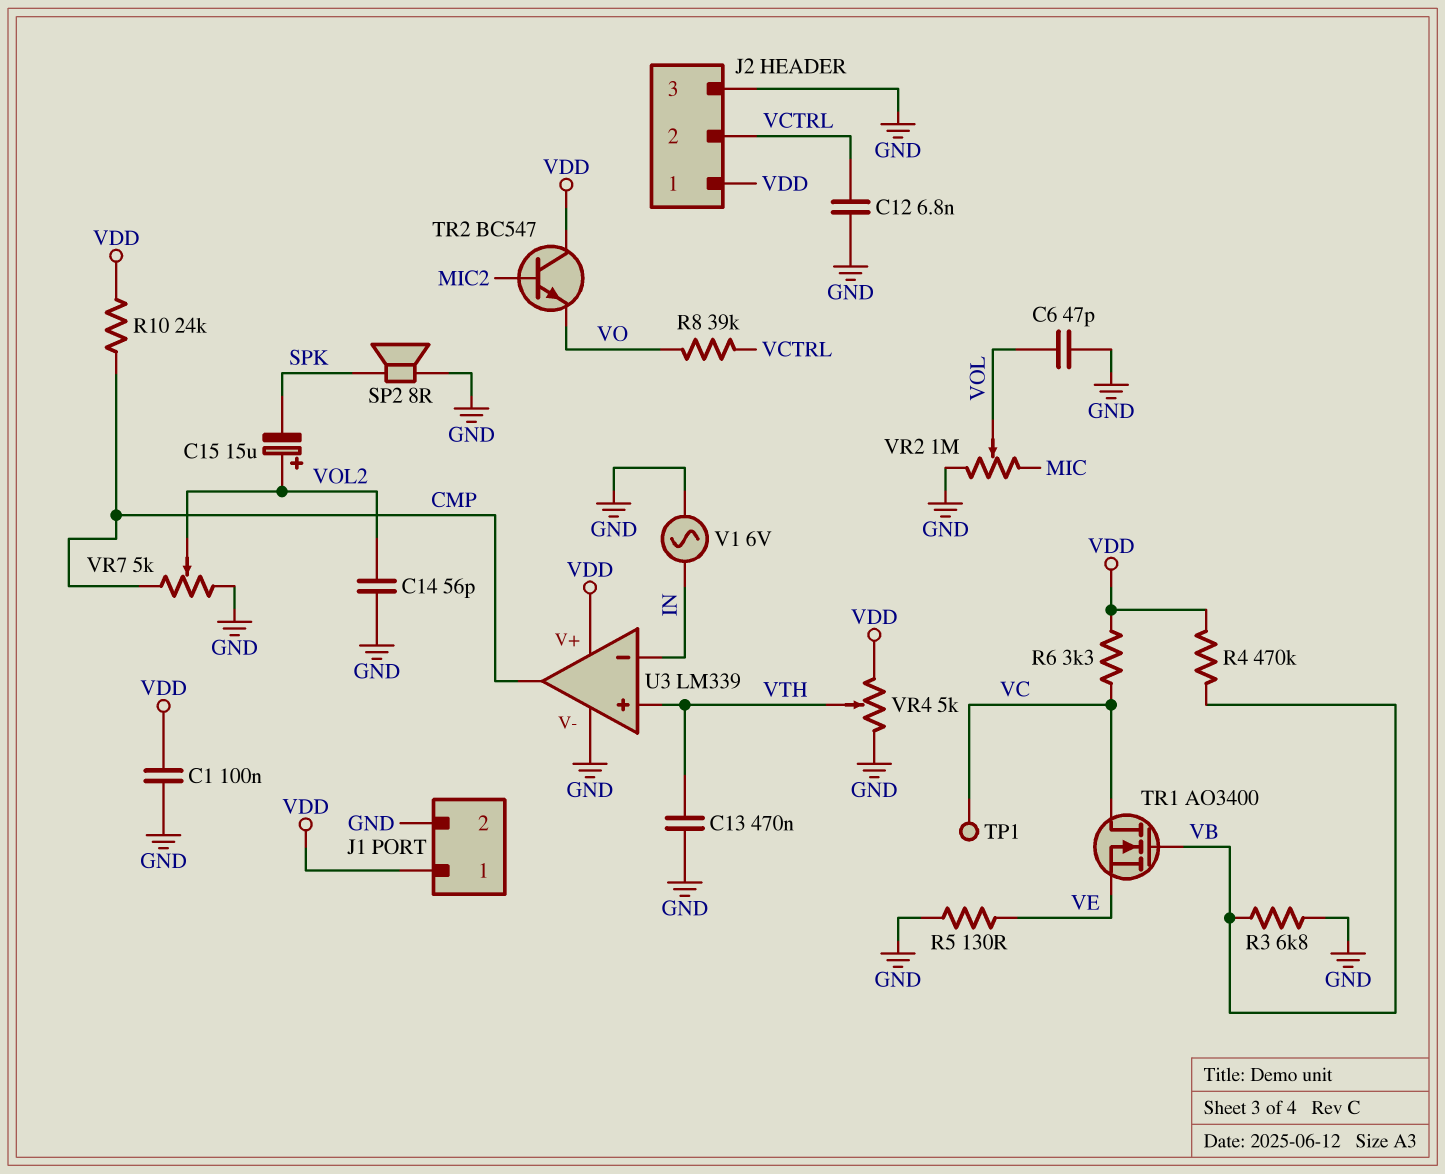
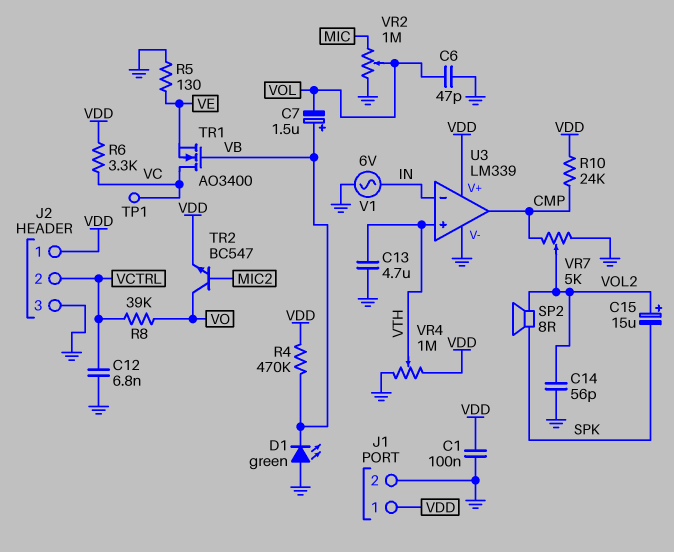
C7: none -> 1.5uF (plus VB, minus VOL)
C13: 470nF (GND, VTH) -> 4.7uF (GND, VTH)
D1: none -> LED green (A GND, K VB)
R3: 6.8k (GND, VB) -> none
SP2: speaker 8R (GND, SPK) -> speaker 8R (SPK, VOL2)
TR2: NPN BC547 (B MIC2, C VDD, E VO) -> NPN BC547 (B MIC2, C VO, E VDD)
VR4: 5k (GND, VDD, wiper VTH) -> 1M (GND, VDD, wiper VTH)

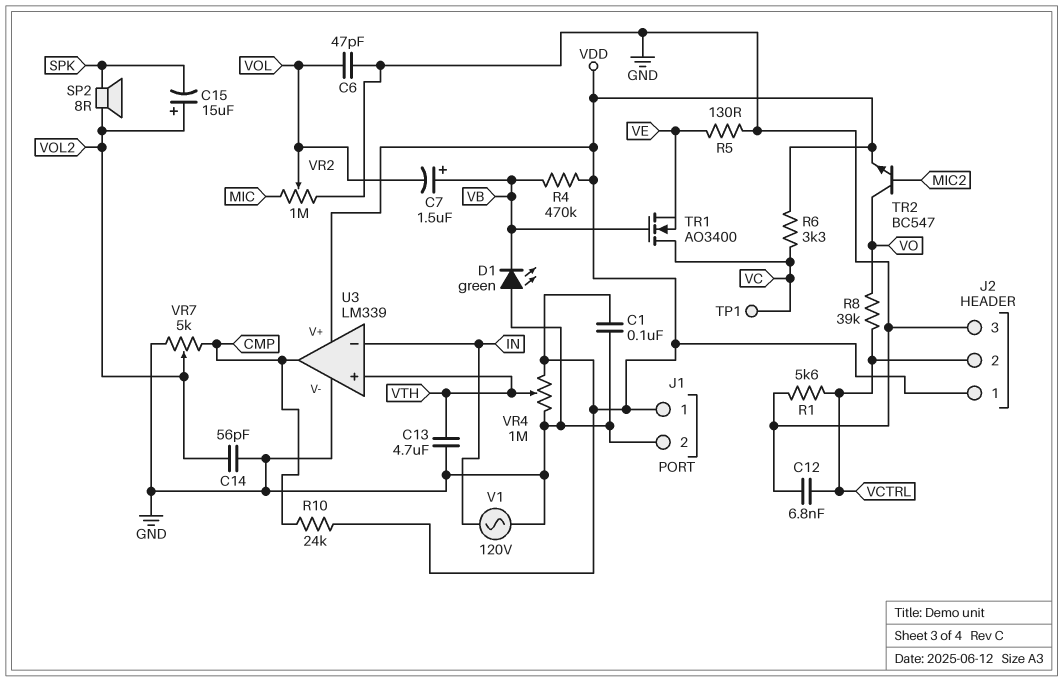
R1: none -> 5.6k (GND, VCTRL)
V1: AC 6V (GND, IN) -> AC 120V (GND, IN)

